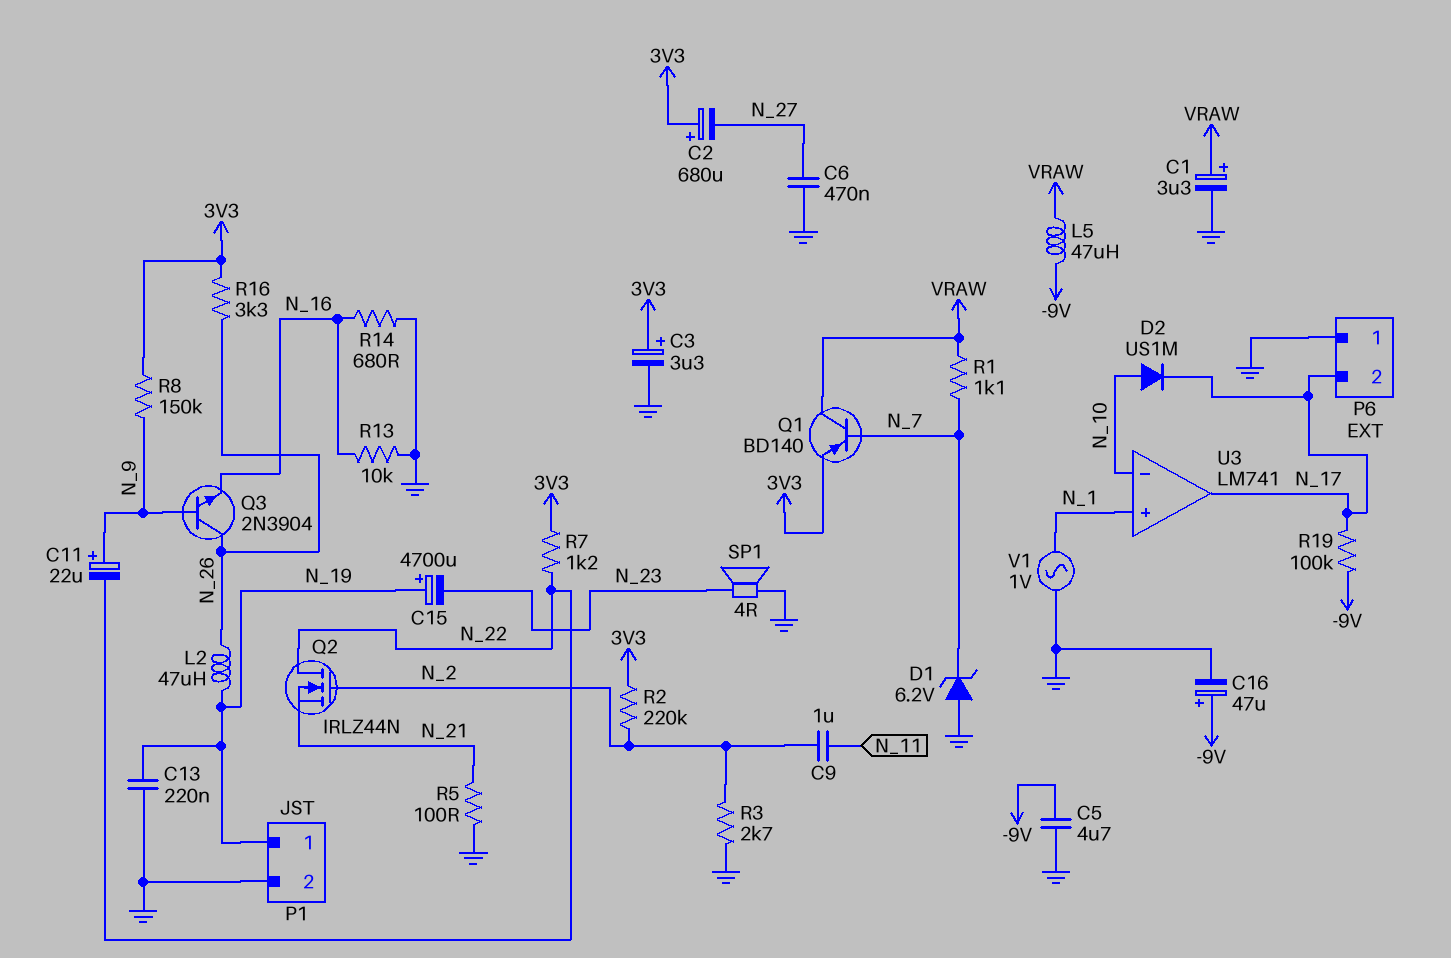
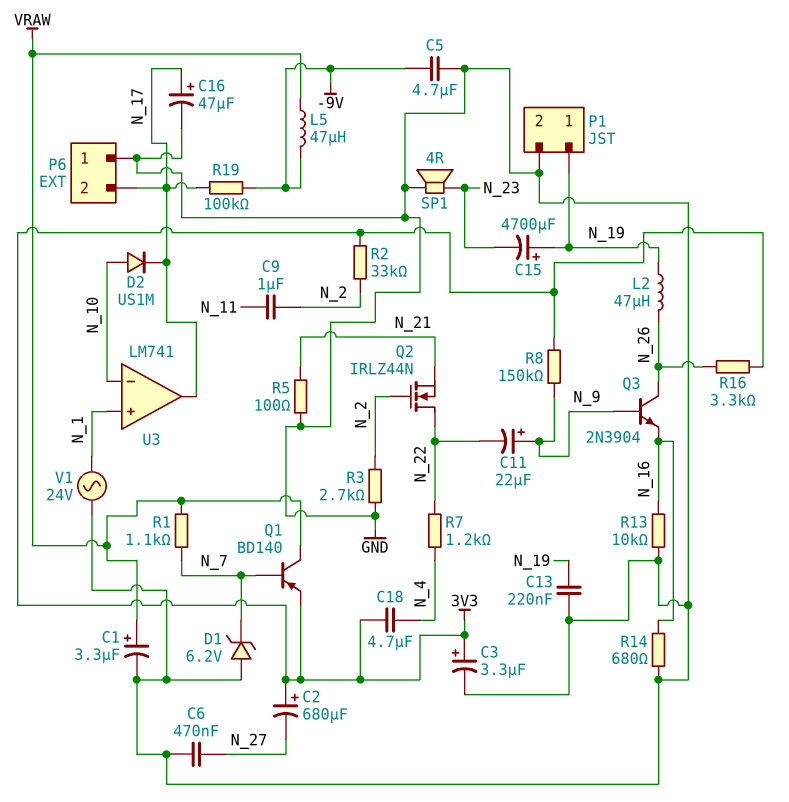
C16: 47uF (plus -9V, minus GND) -> 47uF (plus N_17, minus GND)
C18: none -> 4.7uF (3V3, N_4)
R2: 220k (3V3, N_2) -> 33k (3V3, N_2)
R7: 1.2k (3V3, N_22) -> 1.2k (N_4, N_22)
V1: AC 1V (GND, N_1) -> AC 24V (GND, N_1)

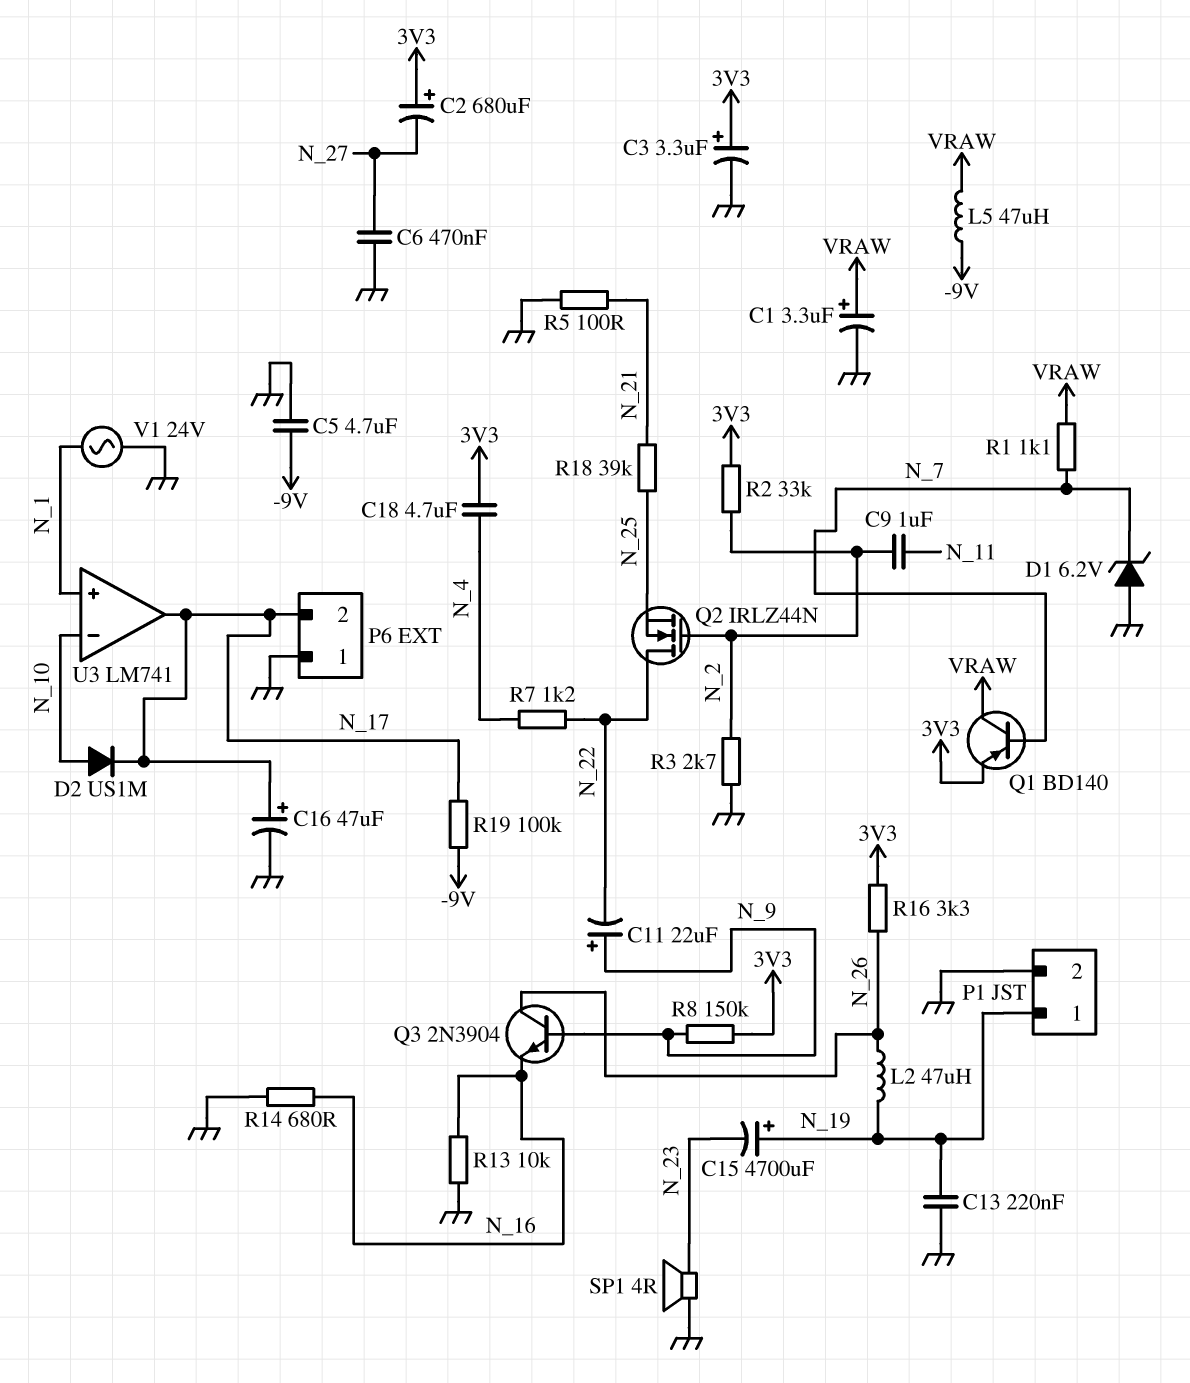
Q2: NMOS IRLZ44N (G N_2, D N_22, S N_21) -> NMOS IRLZ44N (G N_2, D N_22, S N_25)
R18: none -> 39k (N_21, N_25)

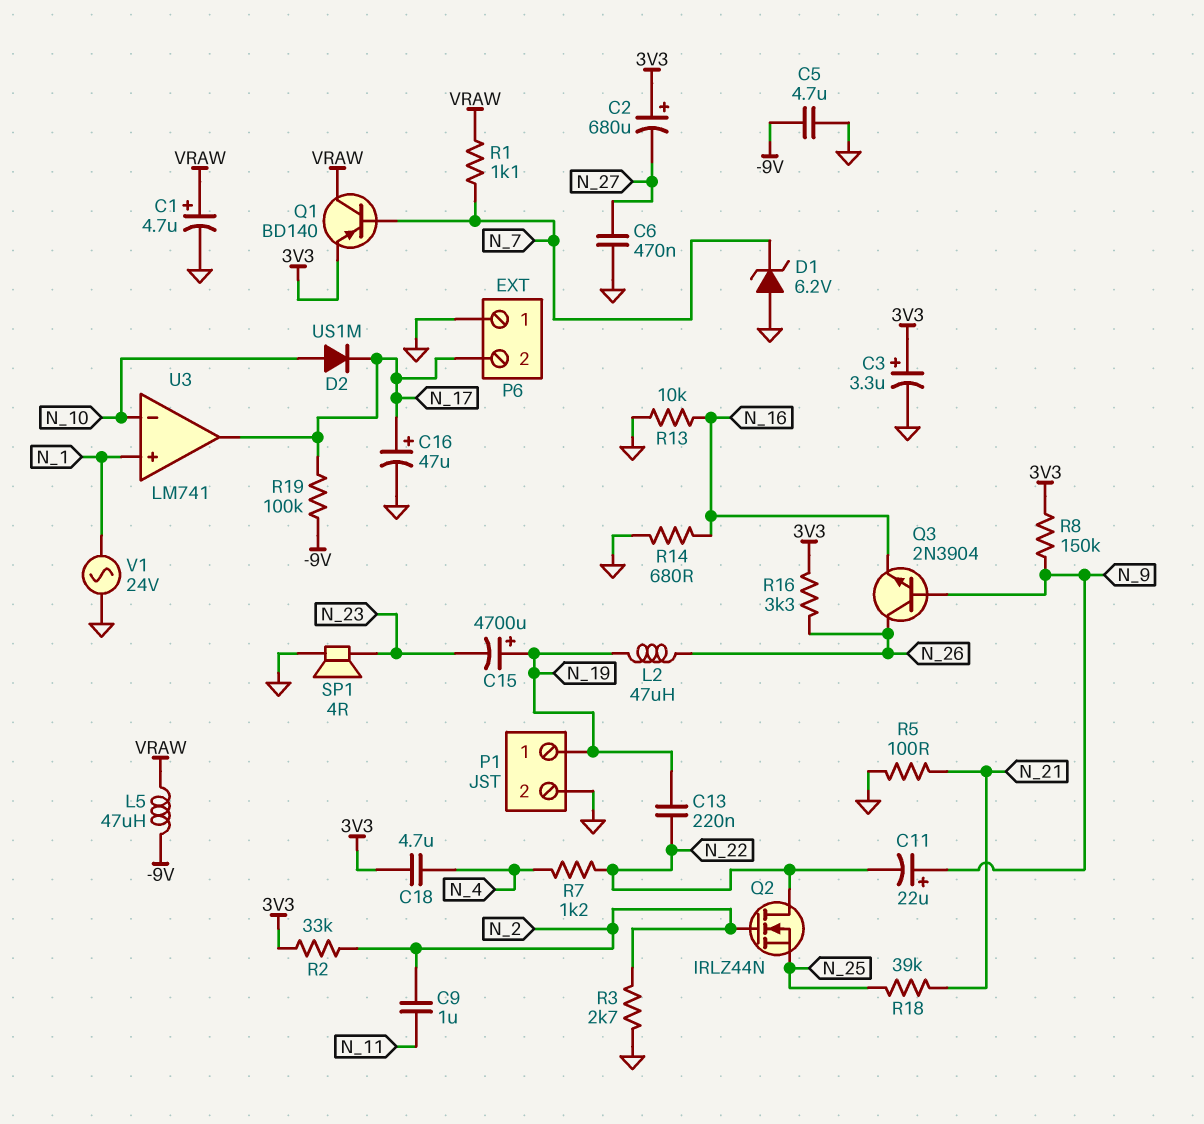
C1: 3.3uF (plus VRAW, minus GND) -> 4.7uF (plus VRAW, minus GND)
C13: 220nF (GND, N_19) -> 220nF (N_19, N_22)

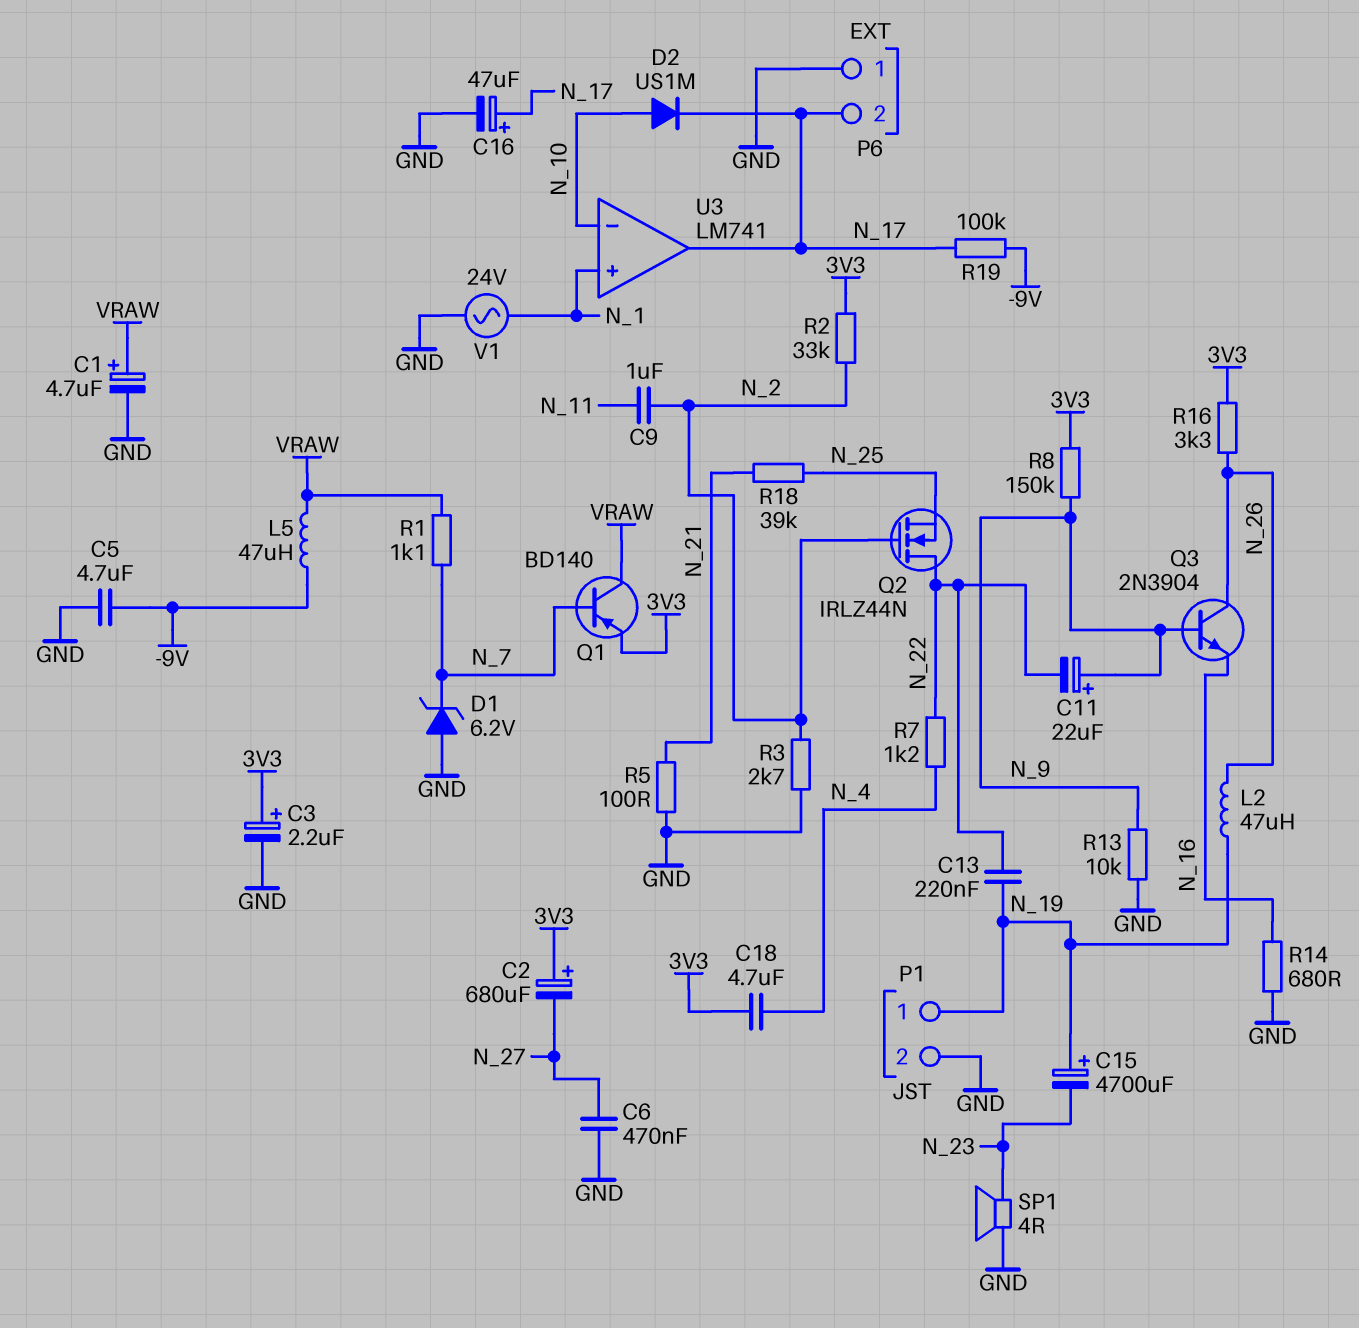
C3: 3.3uF (plus 3V3, minus GND) -> 2.2uF (plus 3V3, minus GND)
R13: 10k (GND, N_16) -> 10k (GND, N_9)

